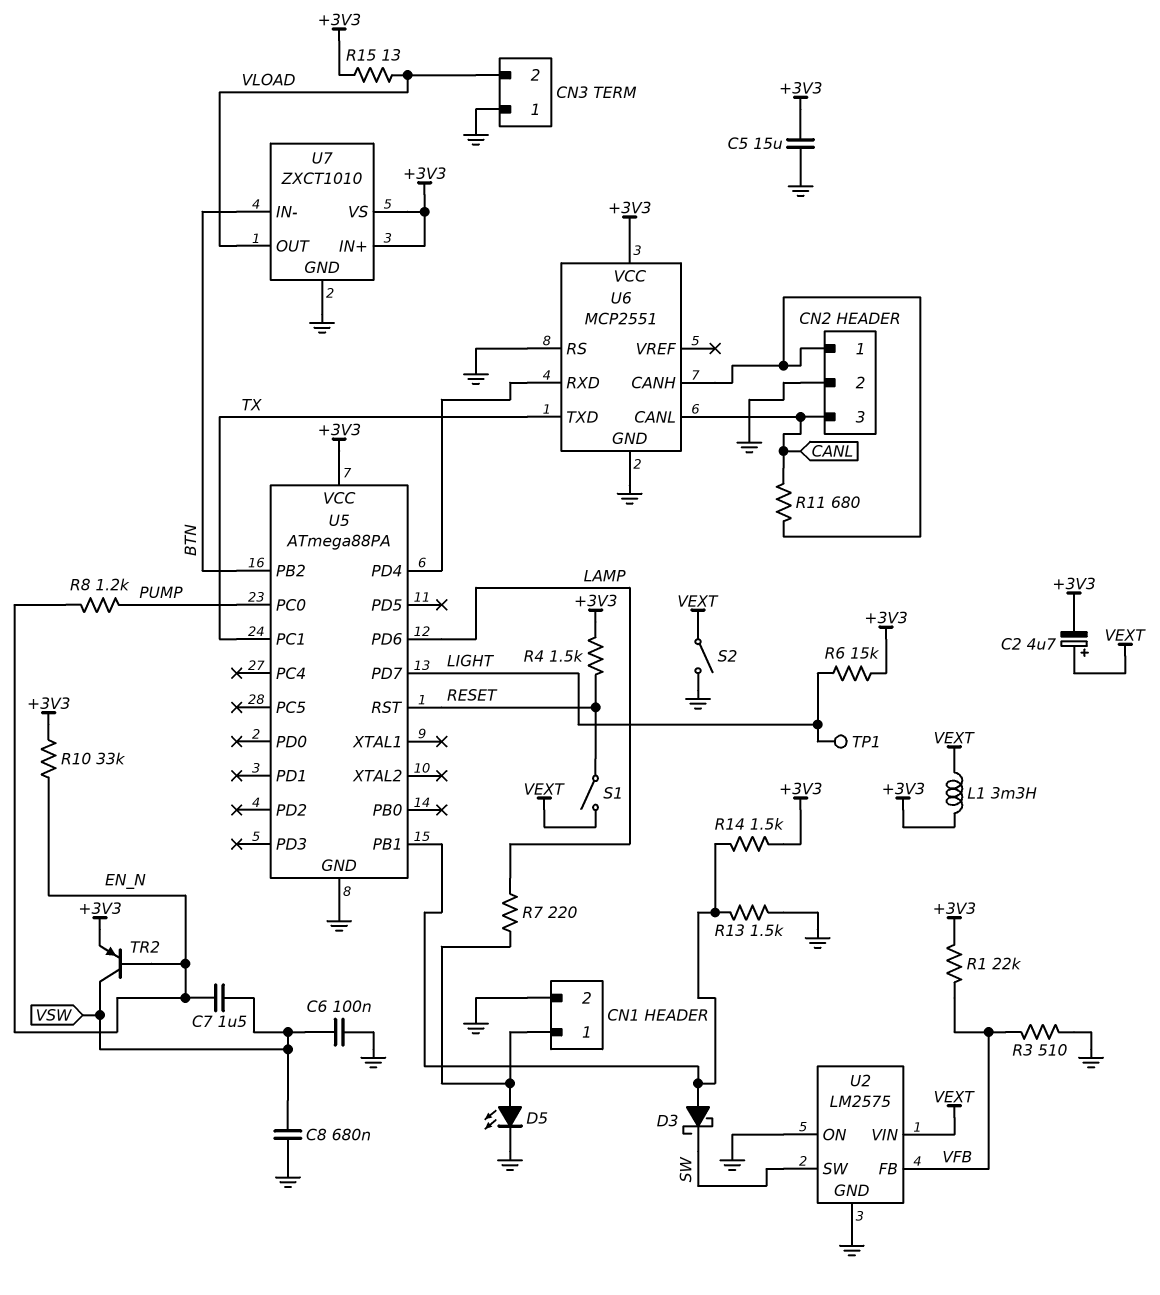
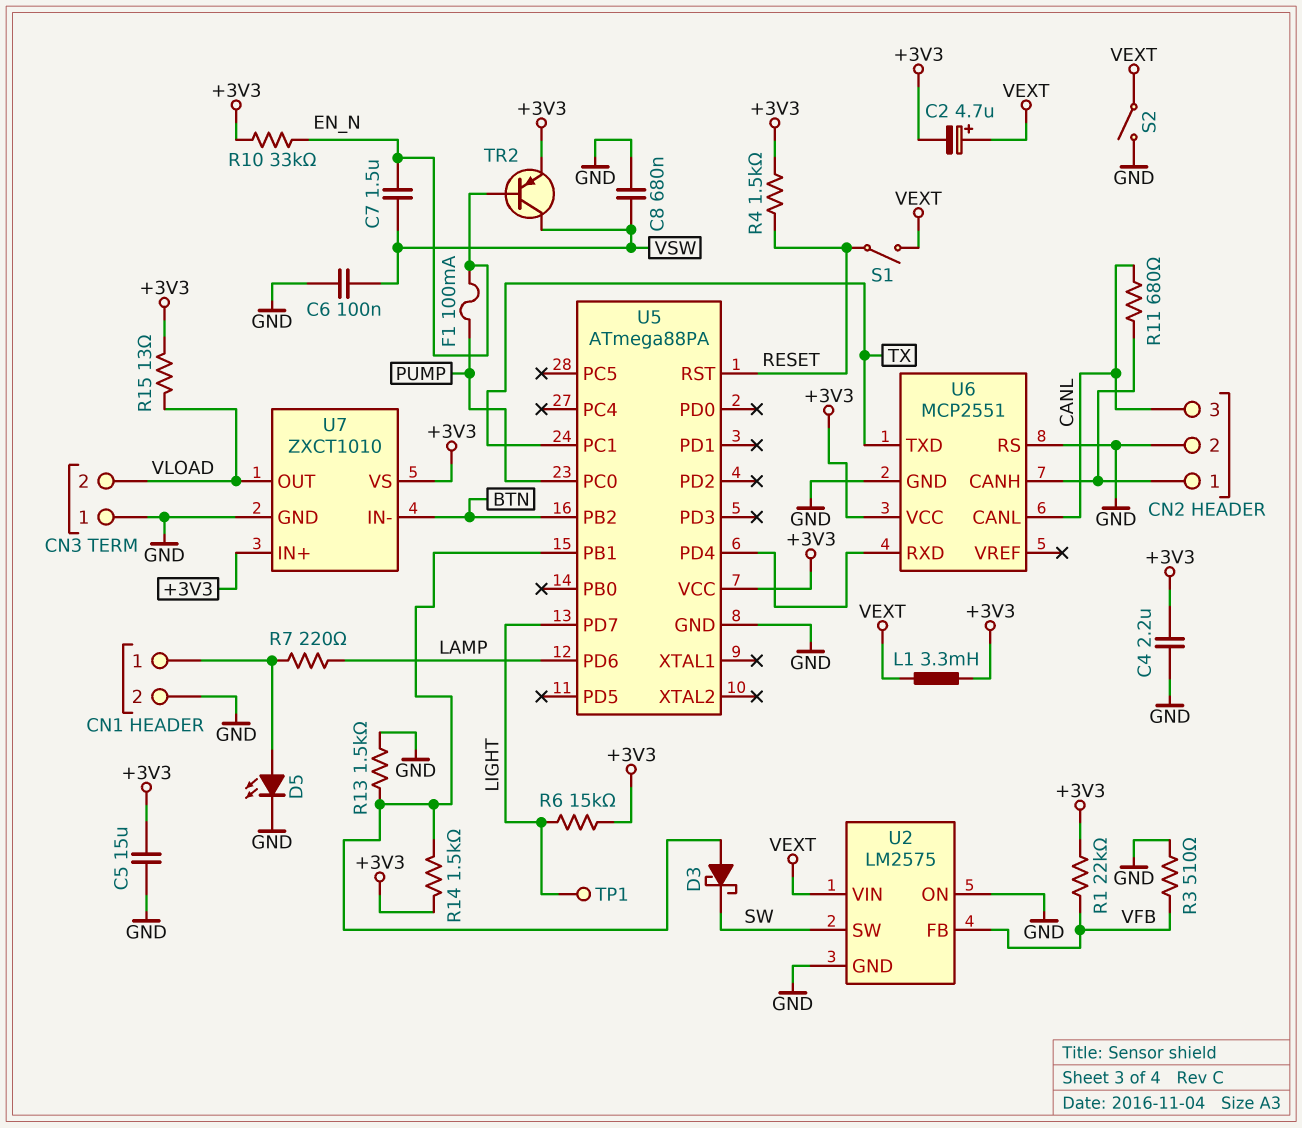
C4: none -> 2.2uF (+3V3, GND)
F1: none -> 100mA (EN_N, PUMP)
R8: 1.2k (EN_N, PUMP) -> none

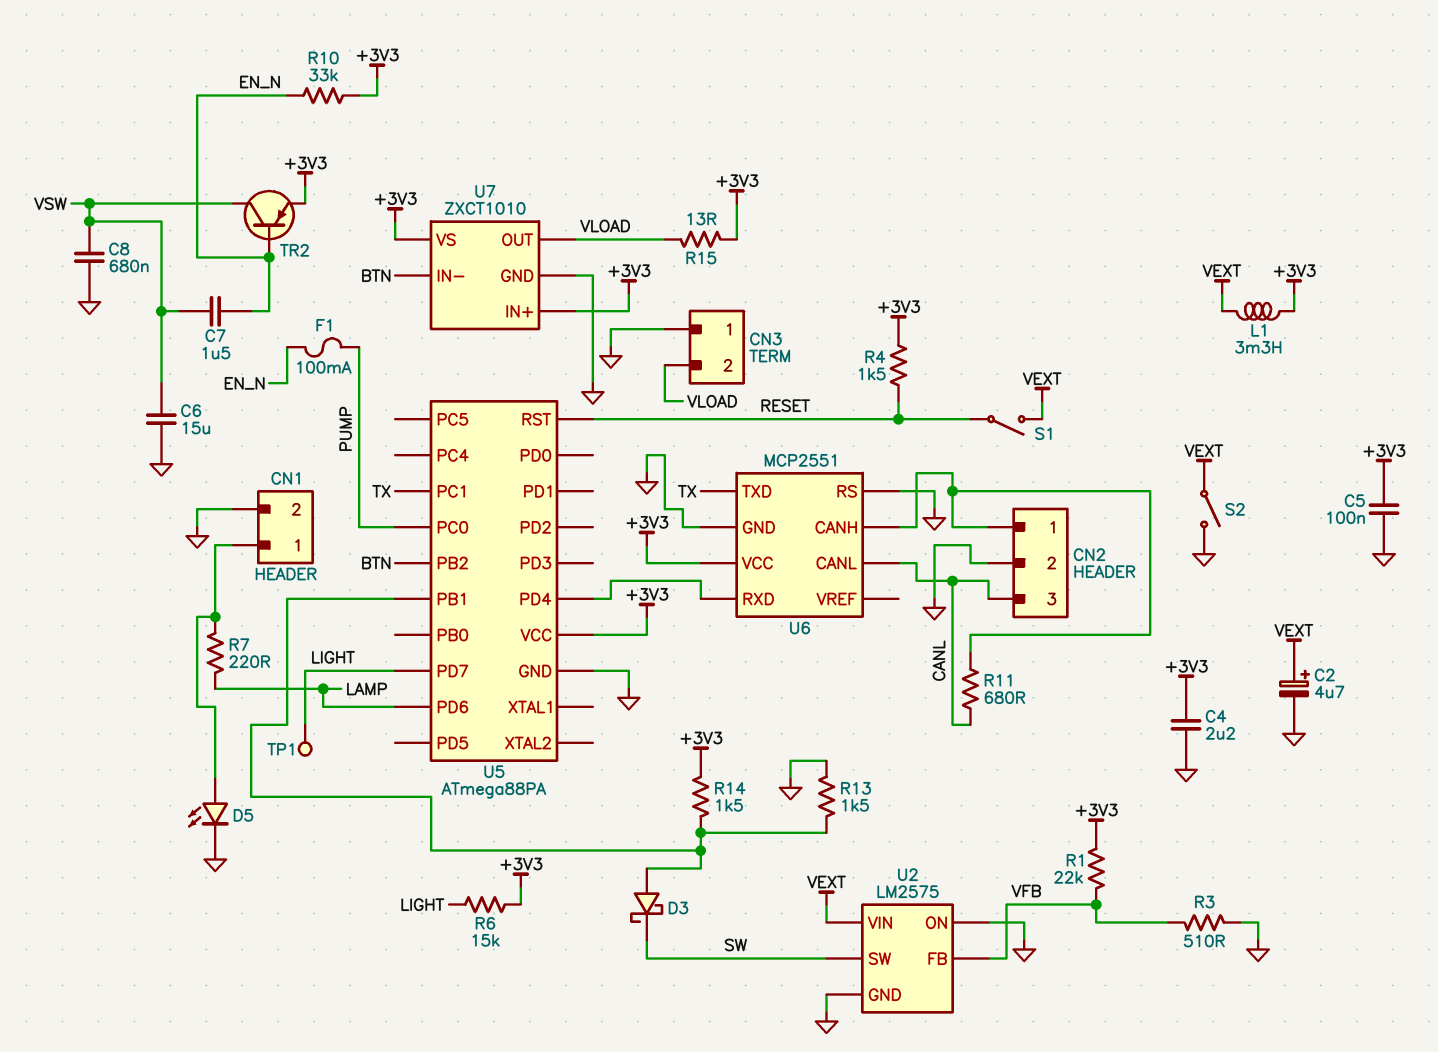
C2: 4.7uF (plus VEXT, minus +3V3) -> 4.7uF (plus VEXT, minus GND)
C5: 15uF (+3V3, GND) -> 100nF (+3V3, GND)
C6: 100nF (GND, VSW) -> 15uF (GND, VSW)

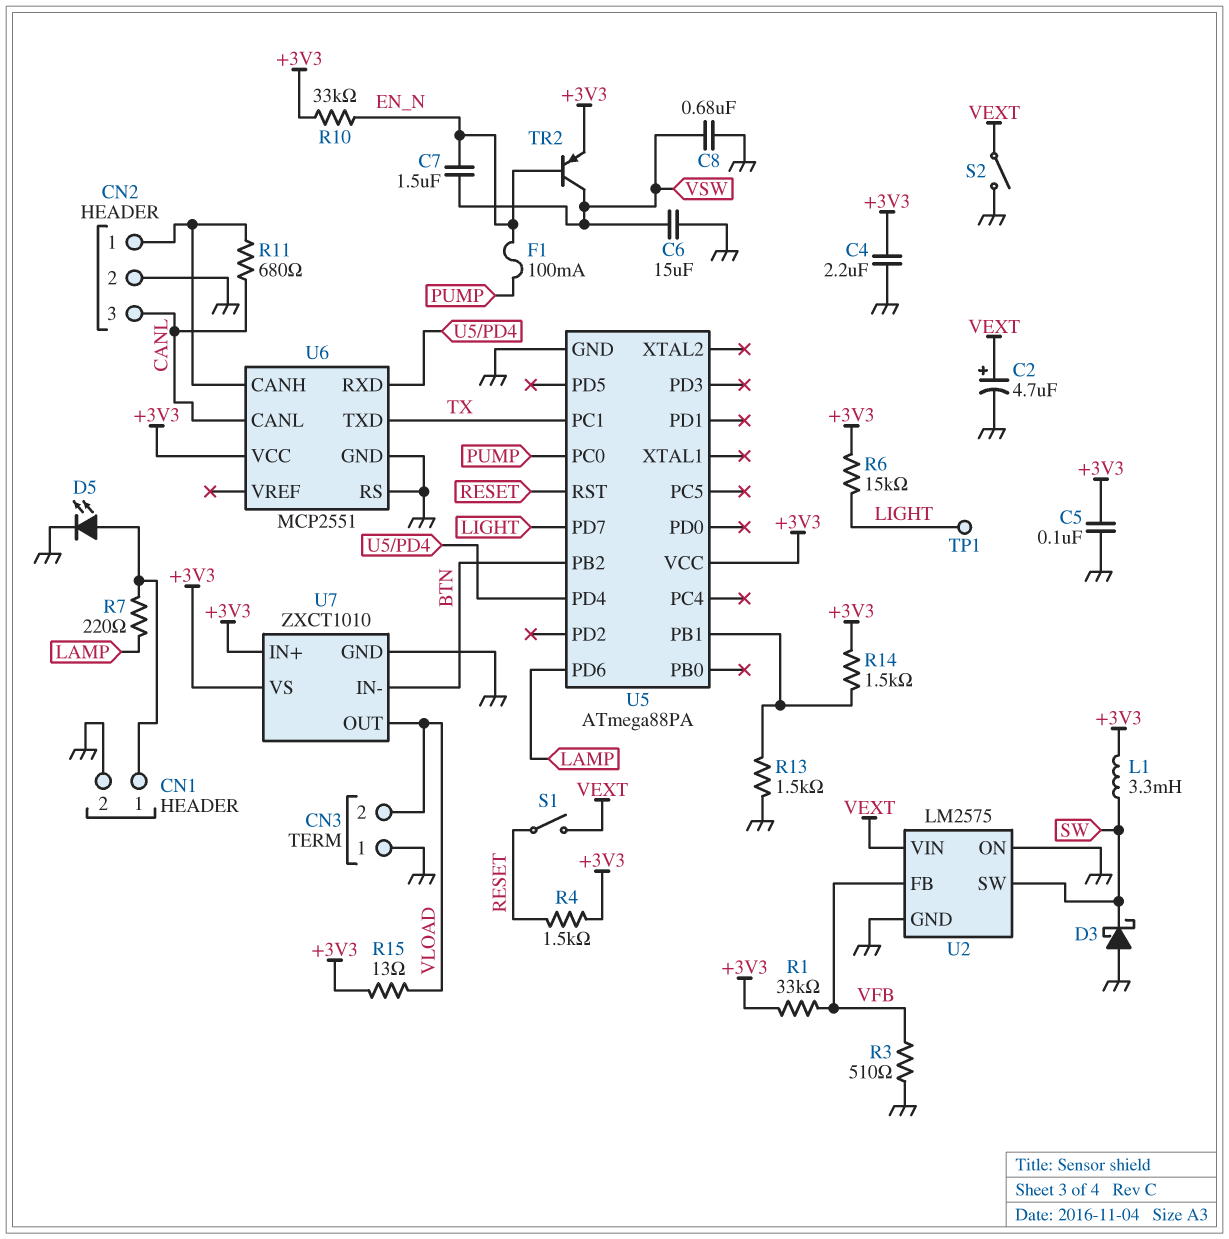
D3: schottky (A U5/PB1, K SW) -> schottky (A GND, K SW)
L1: 3.3mH (+3V3, VEXT) -> 3.3mH (+3V3, SW)
R1: 22k (+3V3, VFB) -> 33k (+3V3, VFB)

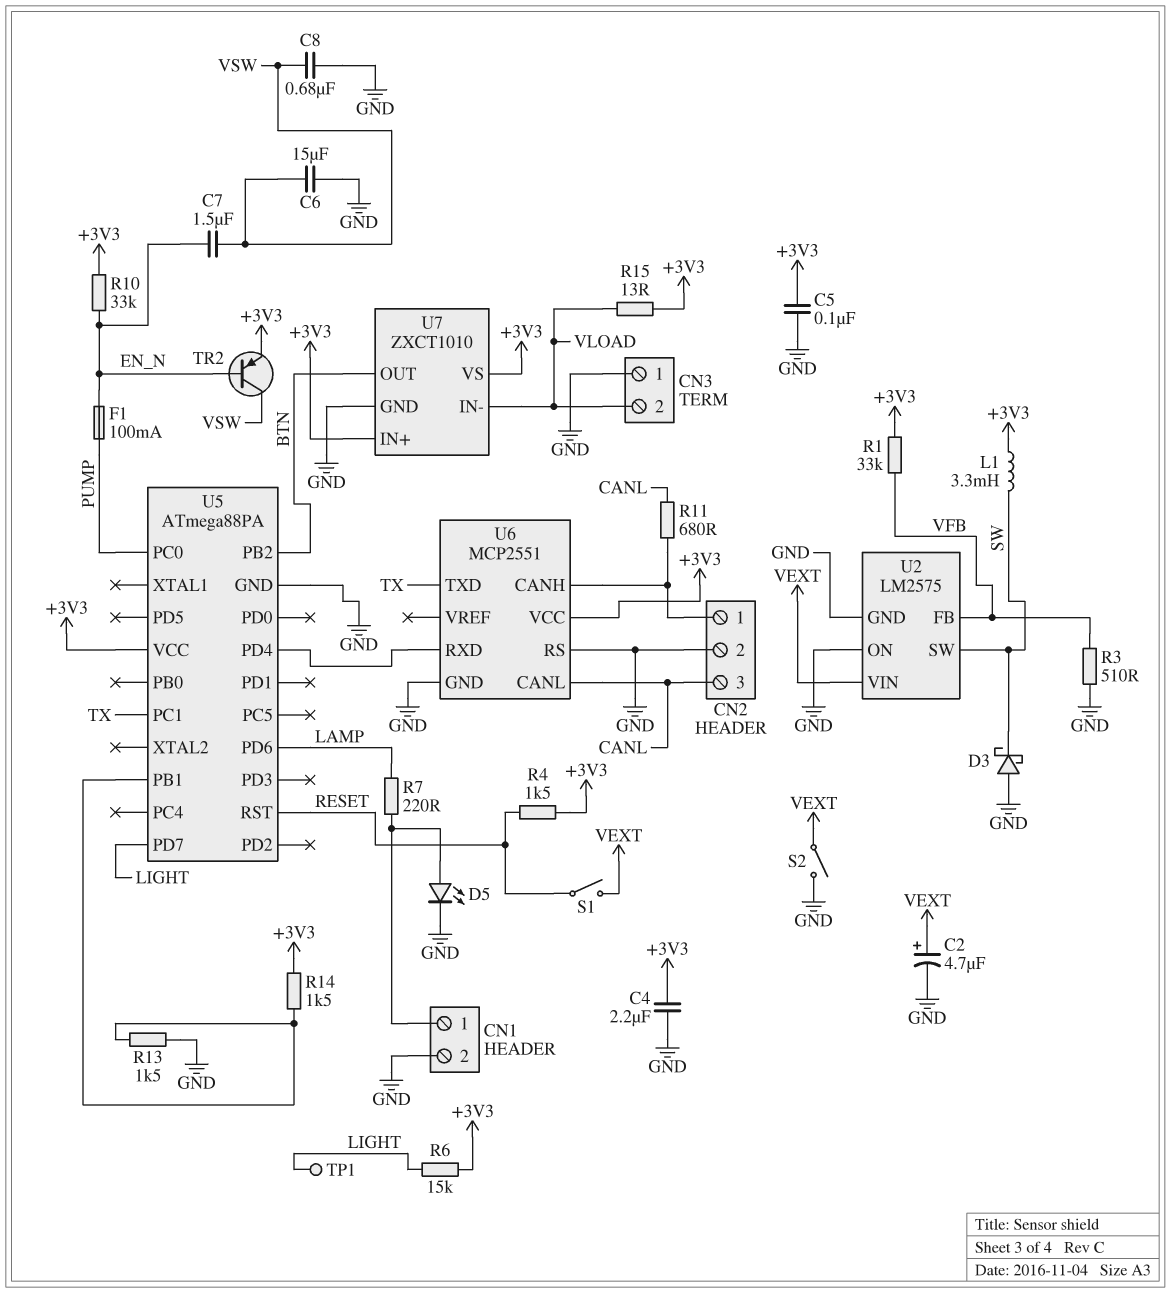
U7 pin IN-: BTN -> VLOAD
U7 pin OUT: VLOAD -> BTN

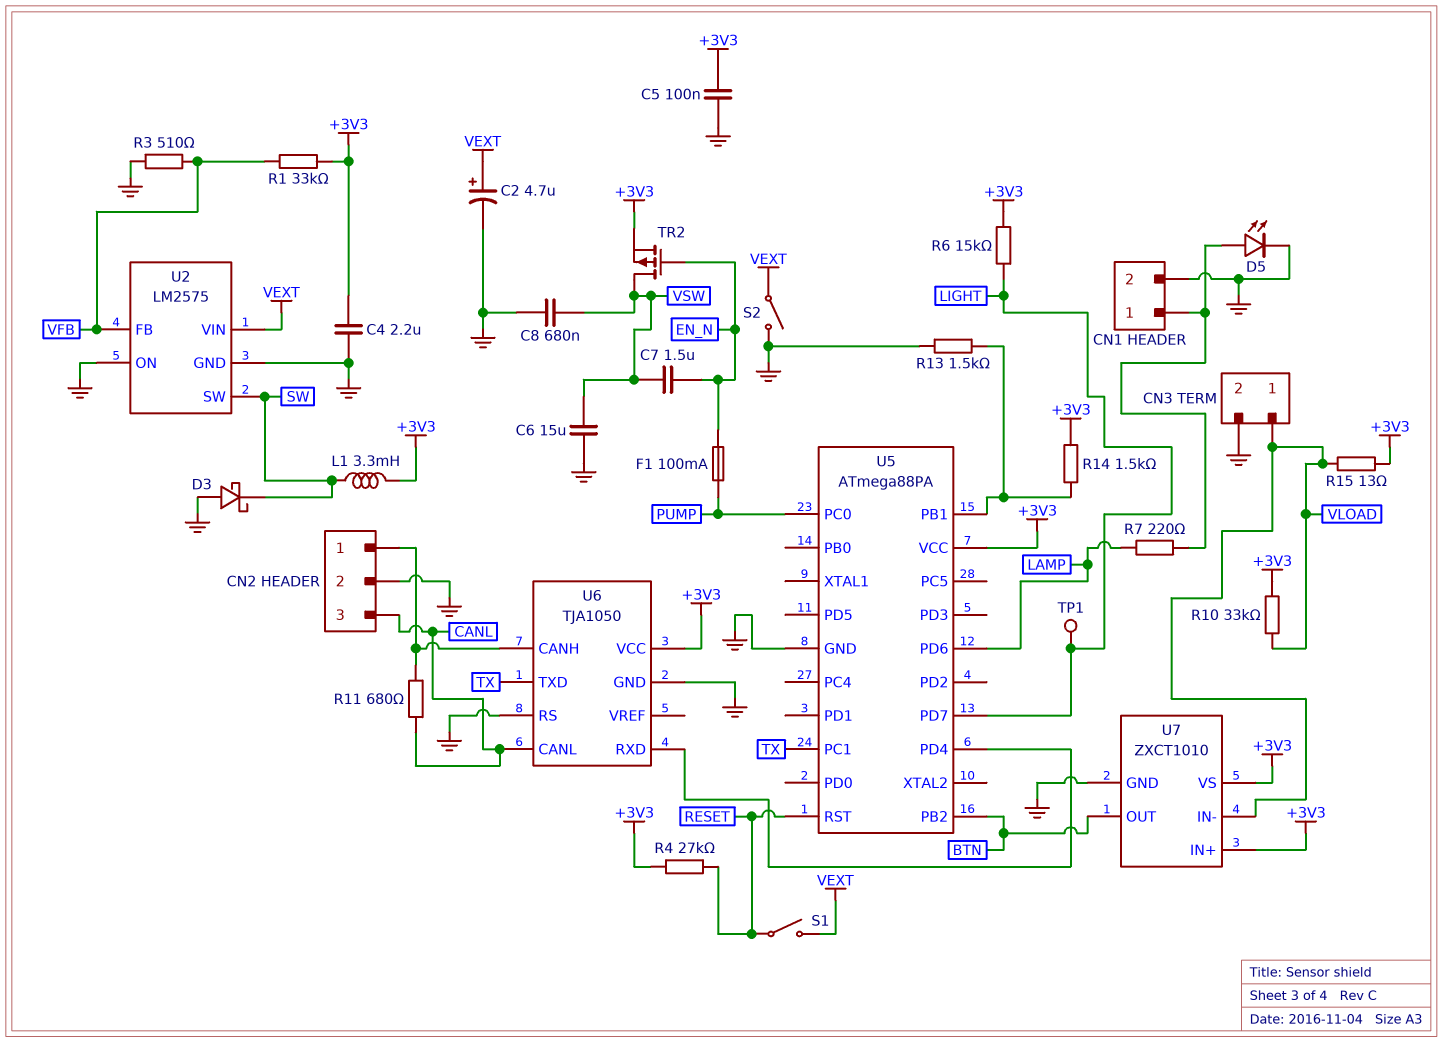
CN3 pin 1: GND -> VLOAD
CN3 pin 2: VLOAD -> GND
R4: 1.5k (+3V3, RESET) -> 27k (+3V3, RESET)
R10: 33k (+3V3, EN_N) -> 33k (+3V3, VLOAD)
TR2: PNP (B EN_N, C VSW, E +3V3) -> PMOS (G EN_N, D VSW, S +3V3)
U6: MCP2551 -> TJA1050

